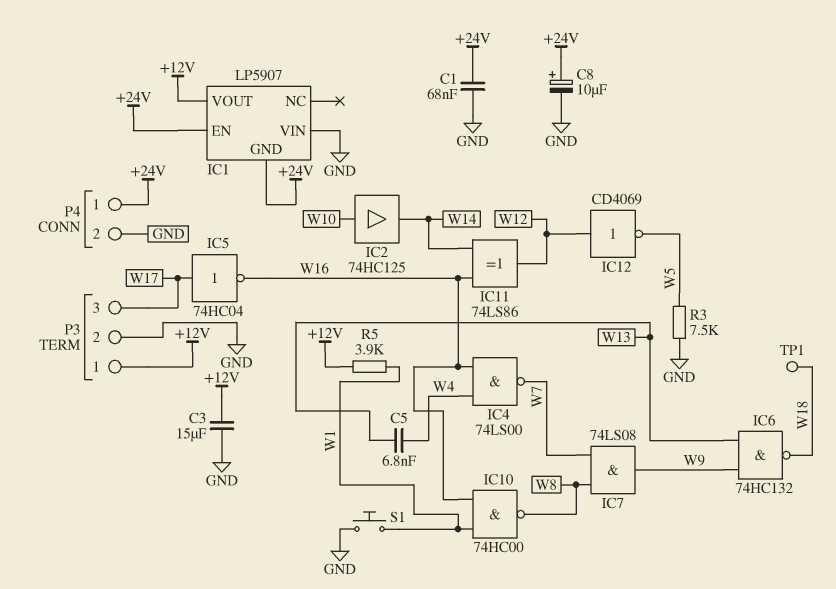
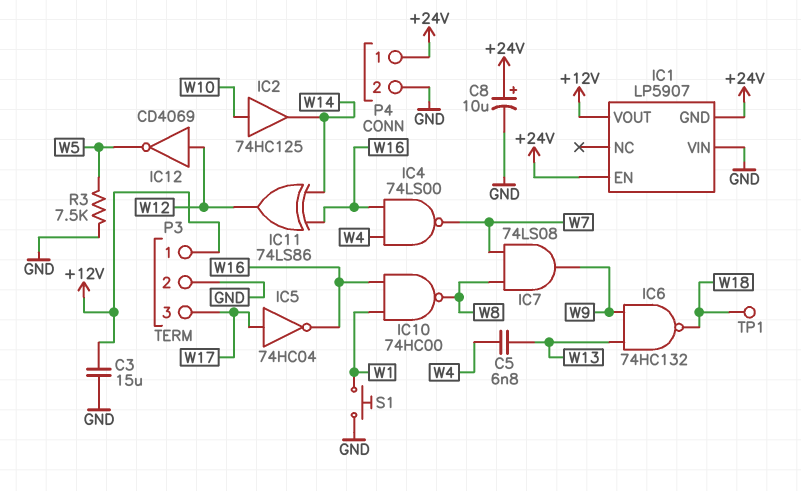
C1: 68nF (+24V, GND) -> none
R5: 3.9k (+12V, W1) -> none

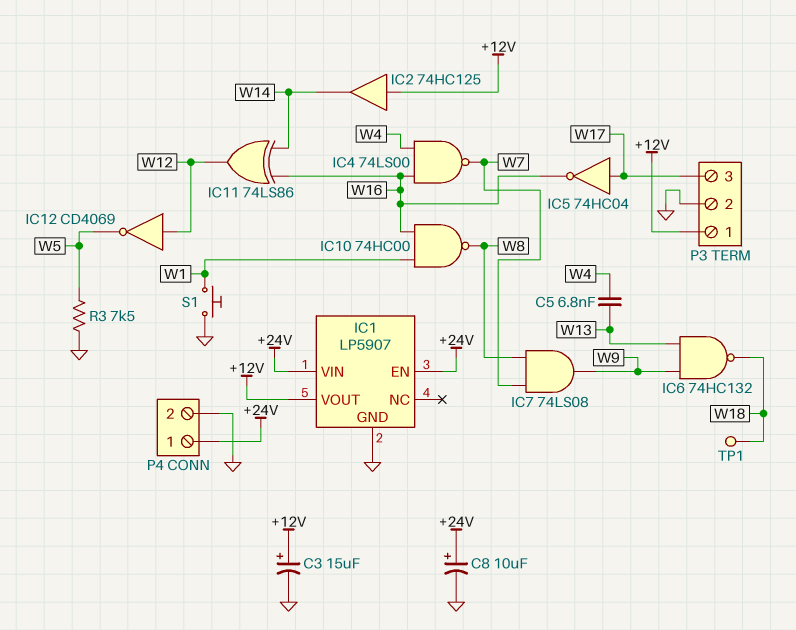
C3: 15uF (+12V, GND) -> 15uF (plus +12V, minus GND)
IC1 pin GND: +24V -> GND
IC1 pin VIN: GND -> +24V
IC2: buffer 74HC125 (in W10, out W14) -> buffer 74HC125 (in +12V, out W14)

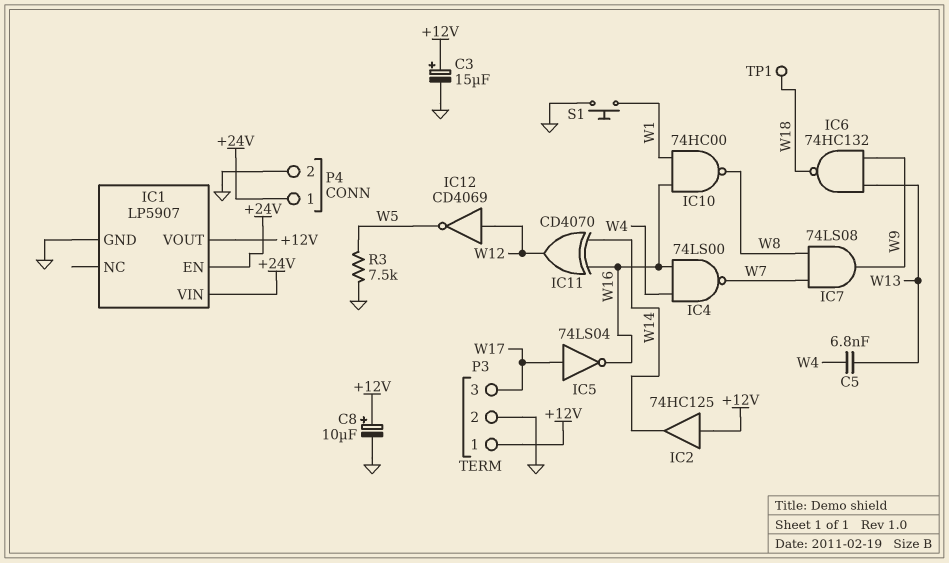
C8: 10uF (plus +24V, minus GND) -> 10uF (plus +12V, minus GND)
IC5: NOT 74HC04 (in W17, out W16) -> NOT 74LS04 (in W17, out W16)
IC11: XOR 74LS86 (in W14, in W16, out W12) -> XOR CD4070 (in W14, in W16, out W12)

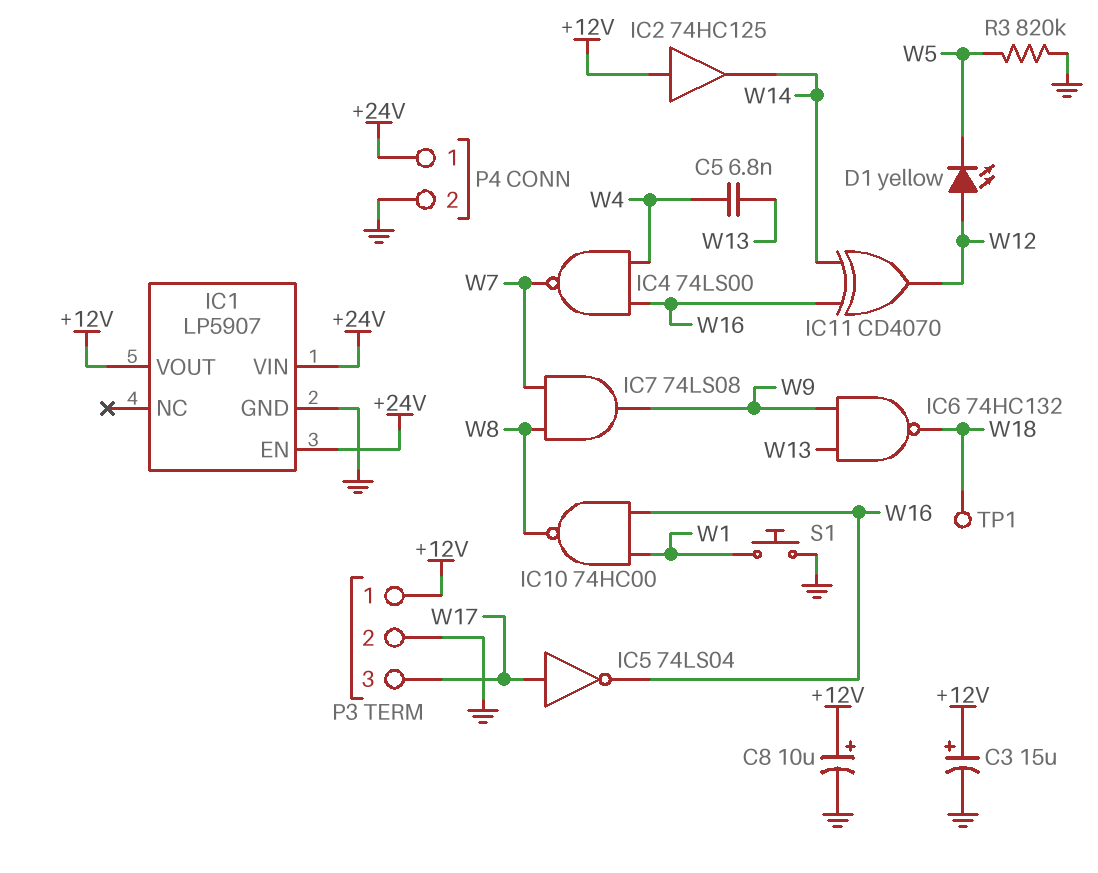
D1: none -> LED yellow (A W12, K W5)
IC12: NOT CD4069 (in W12, out W5) -> none
R3: 7.5k (GND, W5) -> 820k (GND, W5)

